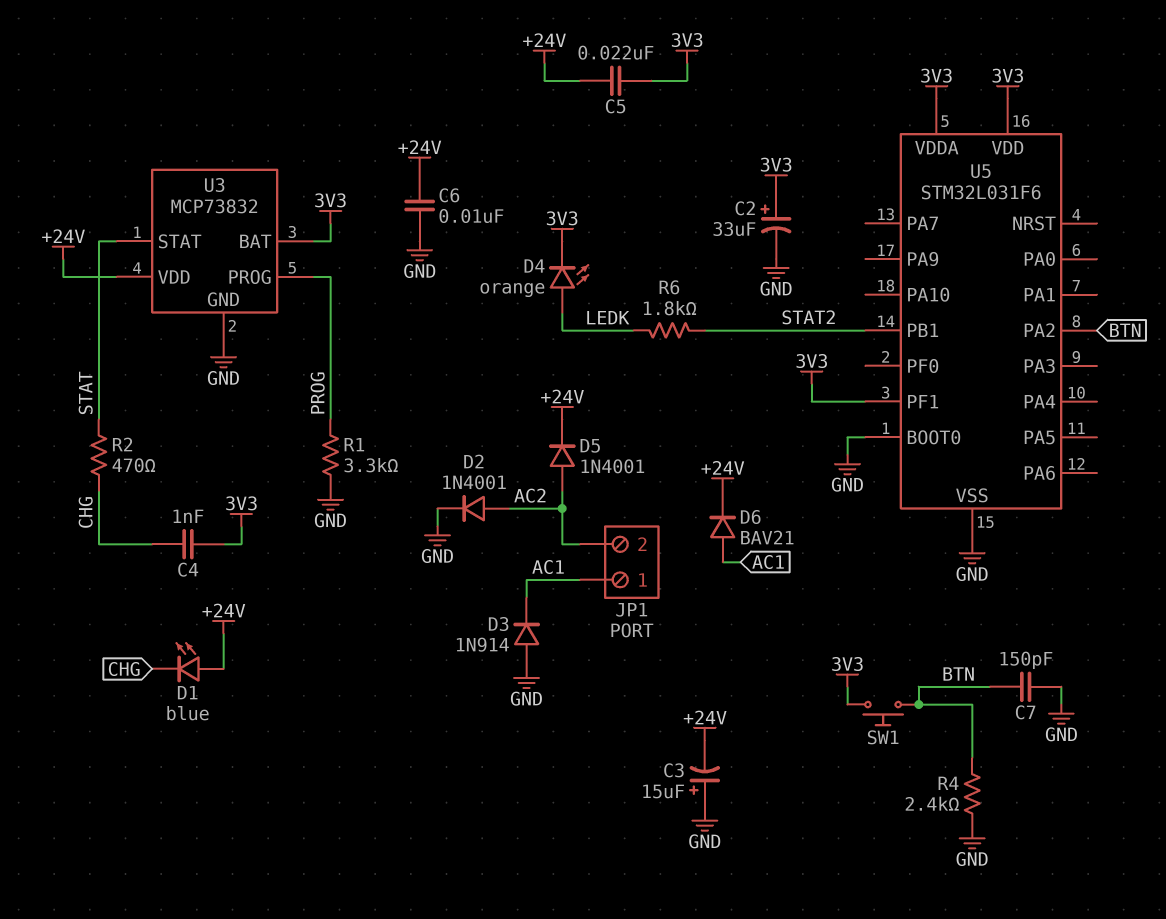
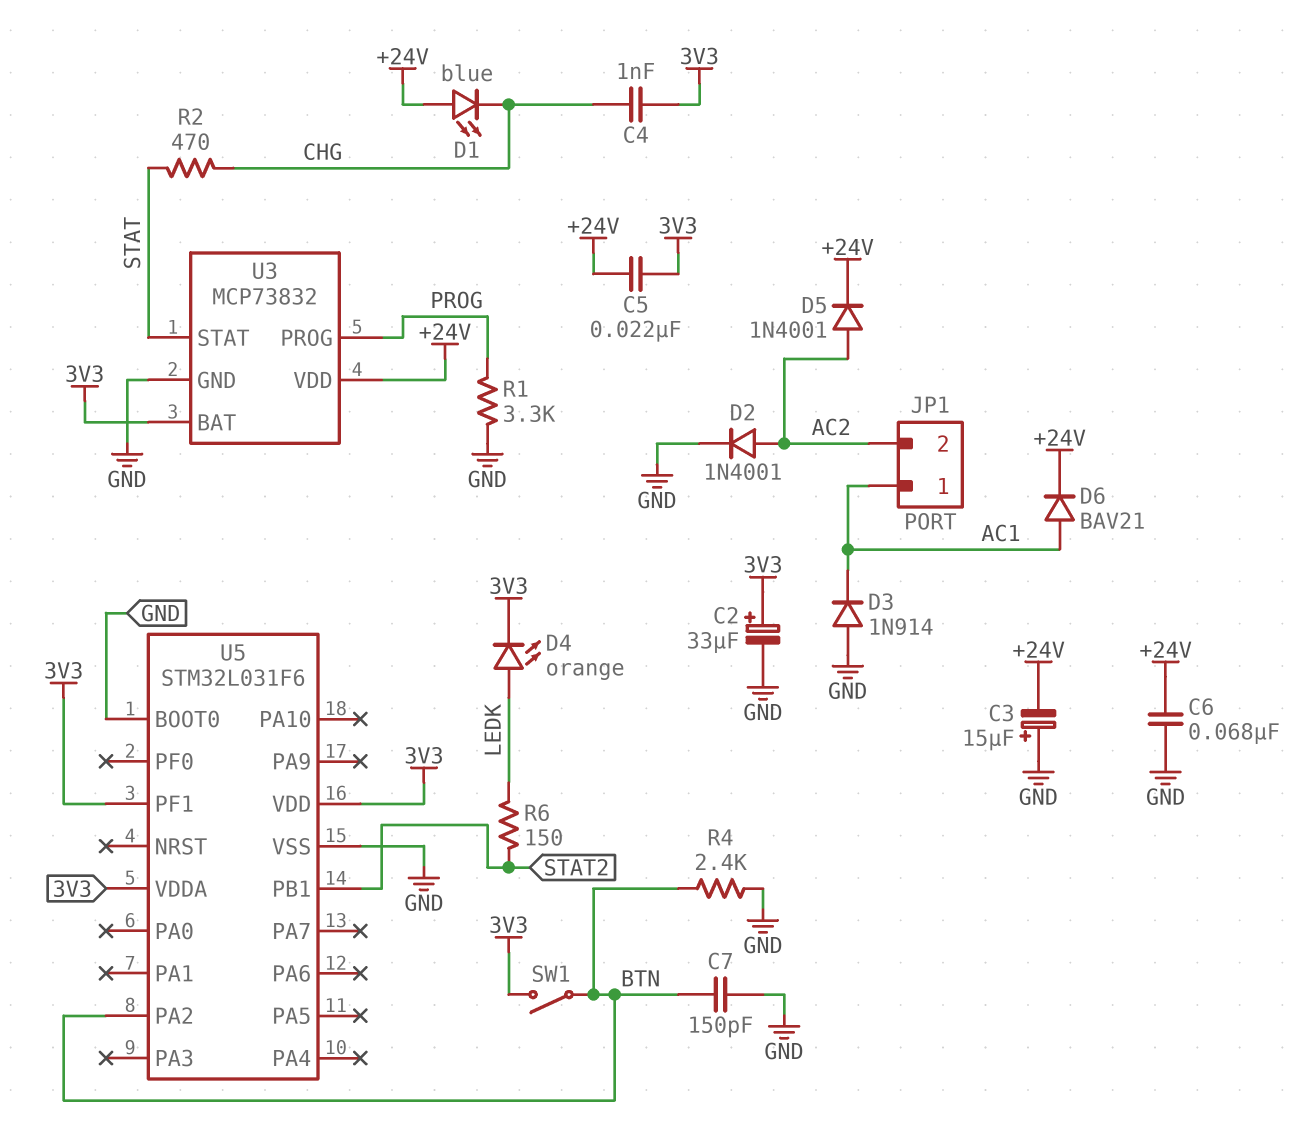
C6: 10nF (+24V, GND) -> 68nF (+24V, GND)
R6: 1.8k (LEDK, STAT2) -> 150 (LEDK, STAT2)
SW1: button (3V3, BTN) -> switch (3V3, BTN)

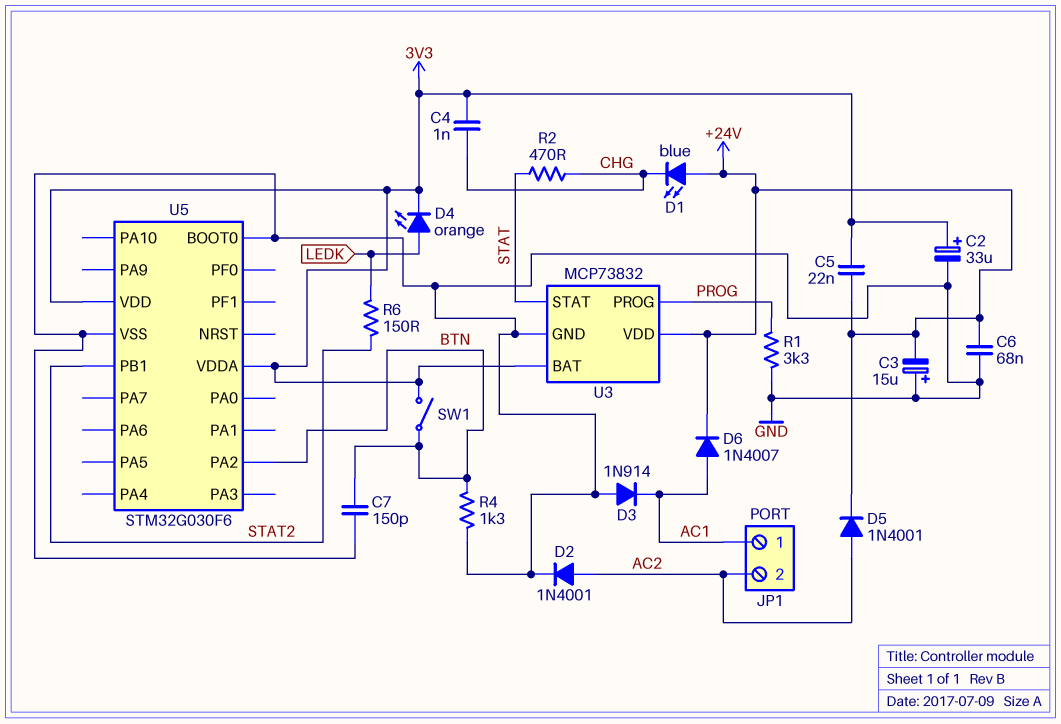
D6: diode BAV21 (A AC1, K +24V) -> diode 1N4007 (A AC1, K +24V)
R4: 2.4k (BTN, GND) -> 1.3k (BTN, GND)
U5: STM32L031F6 -> STM32G030F6
U5 pin PF1: 3V3 -> none

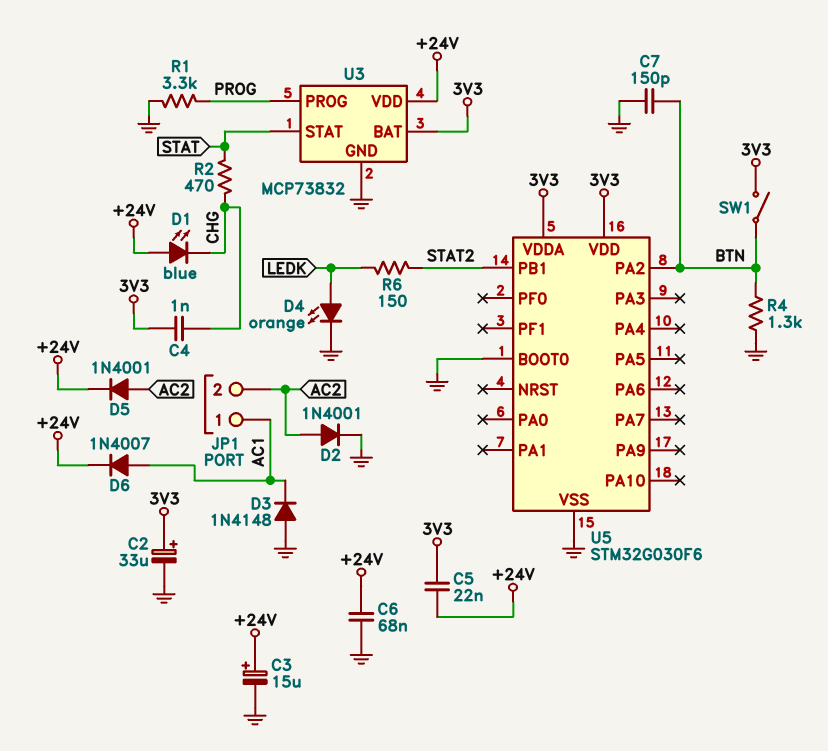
C3: 15uF (plus GND, minus +24V) -> 15uF (plus +24V, minus GND)
D3: diode 1N914 (A GND, K AC1) -> diode 1N4148 (A GND, K AC1)
D4: LED orange (A LEDK, K 3V3) -> LED orange (A LEDK, K GND)

